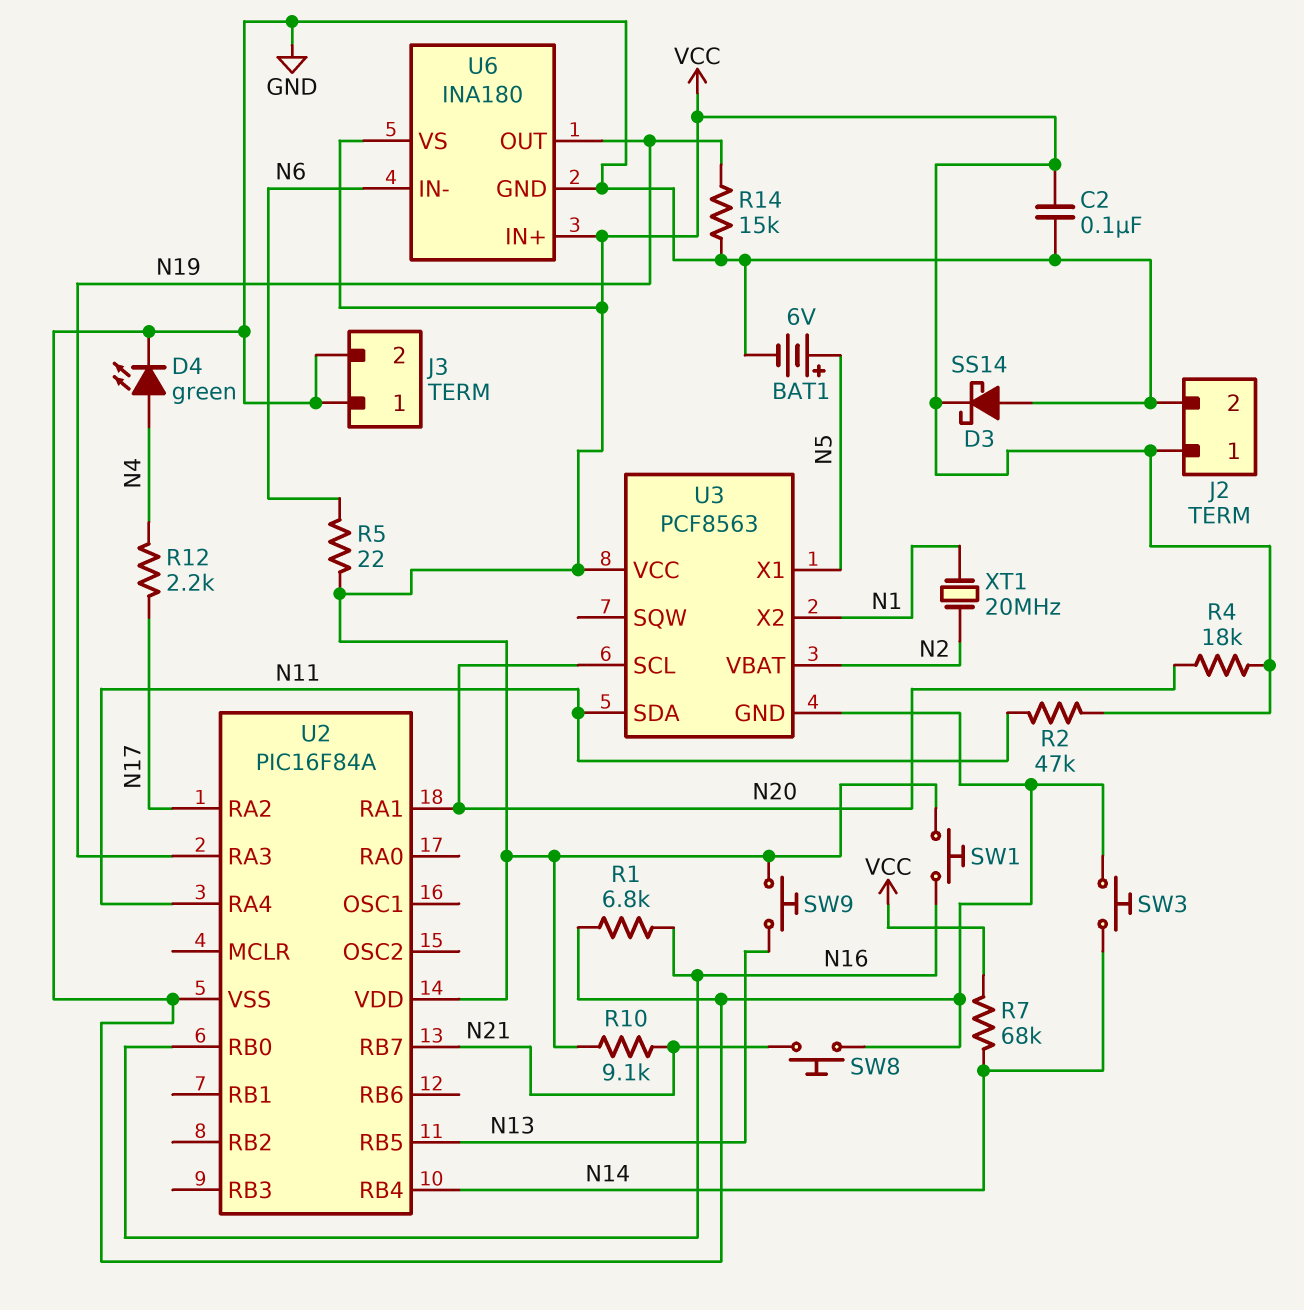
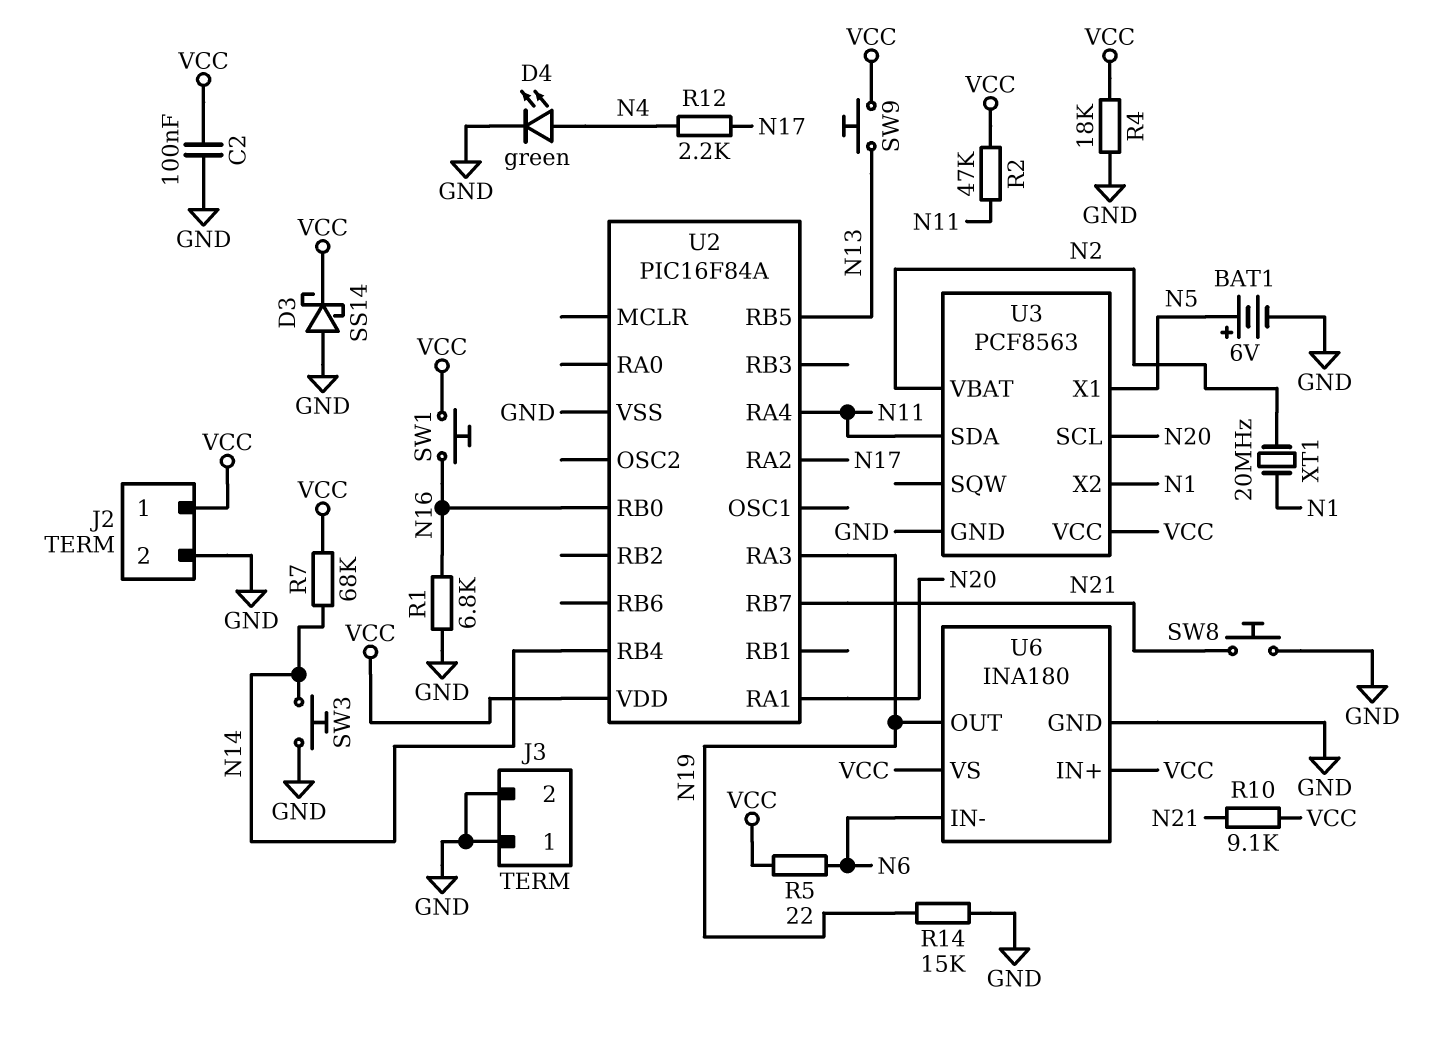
R4: 18k (N20, VCC) -> 18k (GND, VCC)

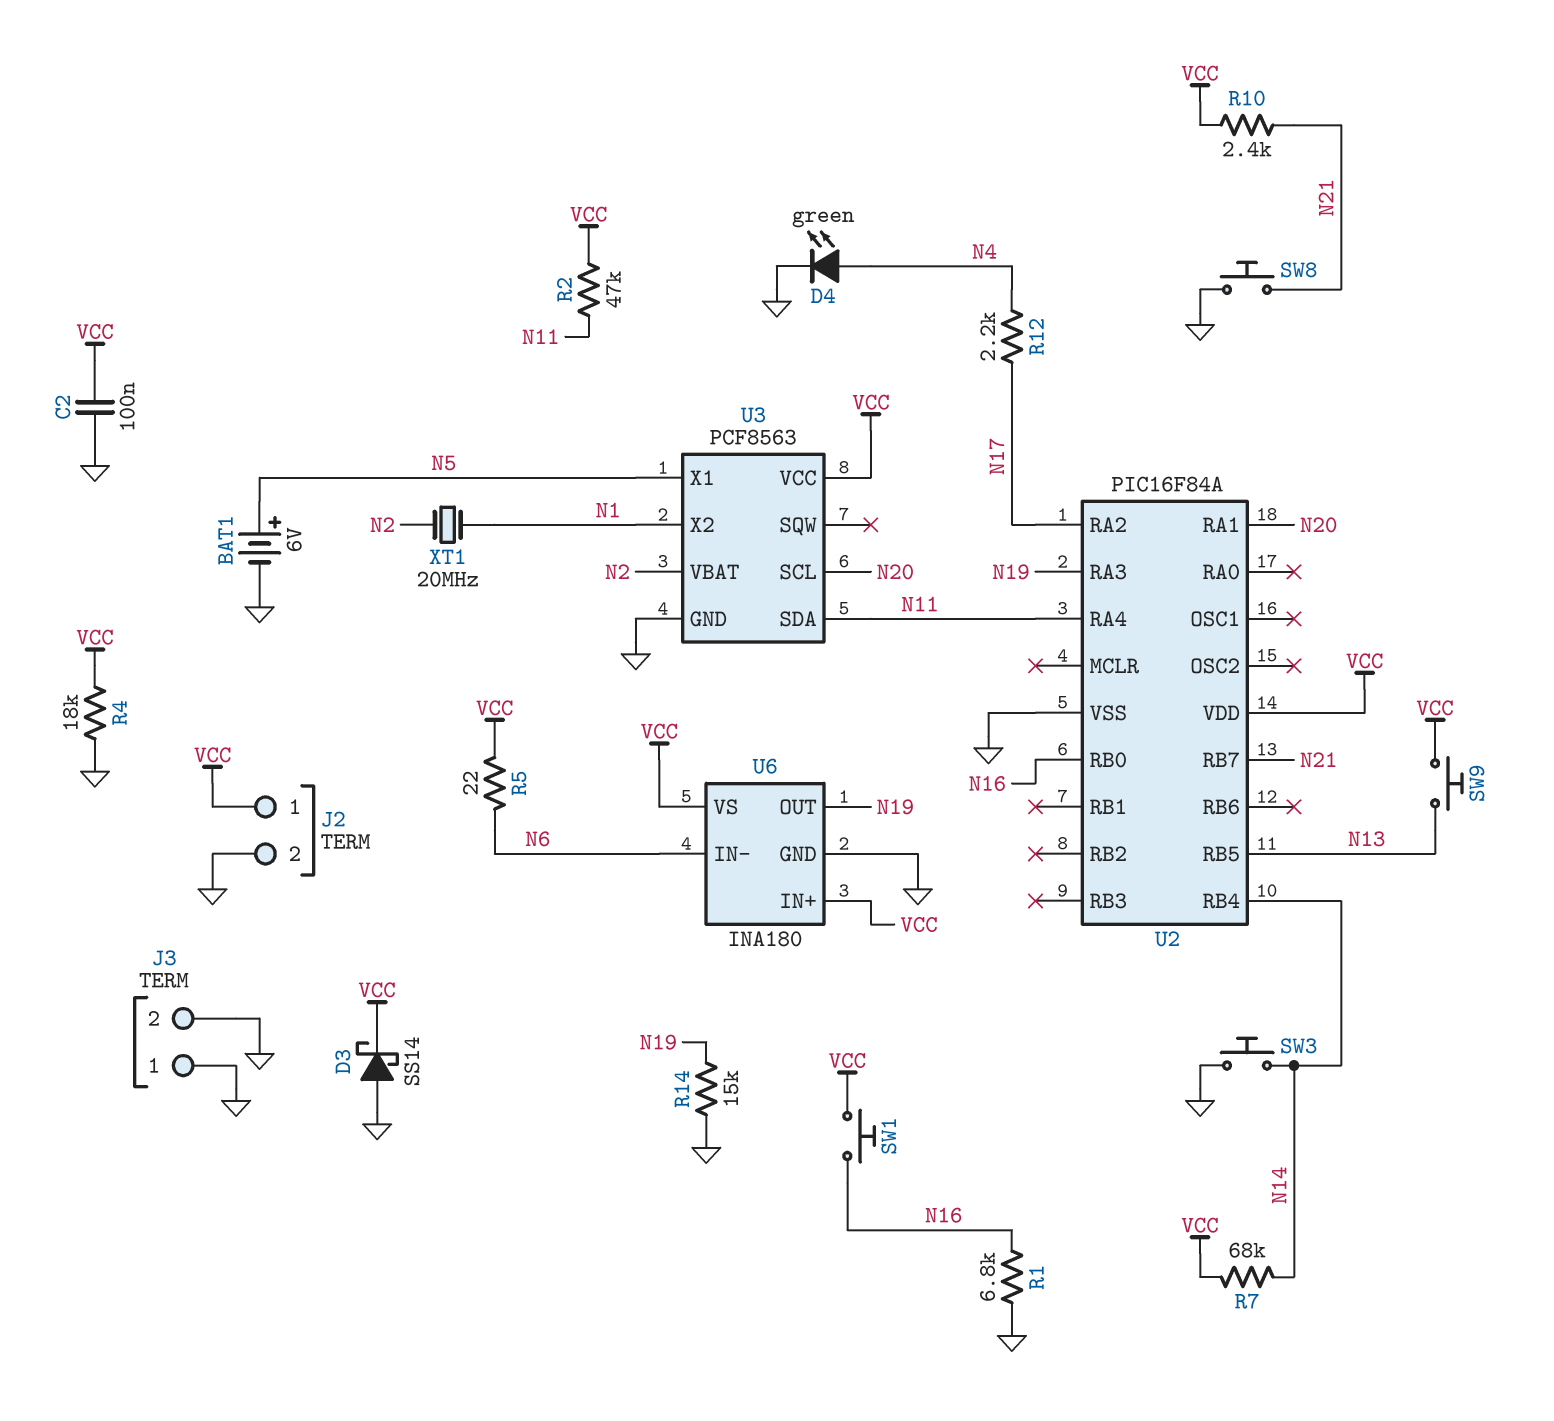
R10: 9.1k (N21, VCC) -> 2.4k (N21, VCC)

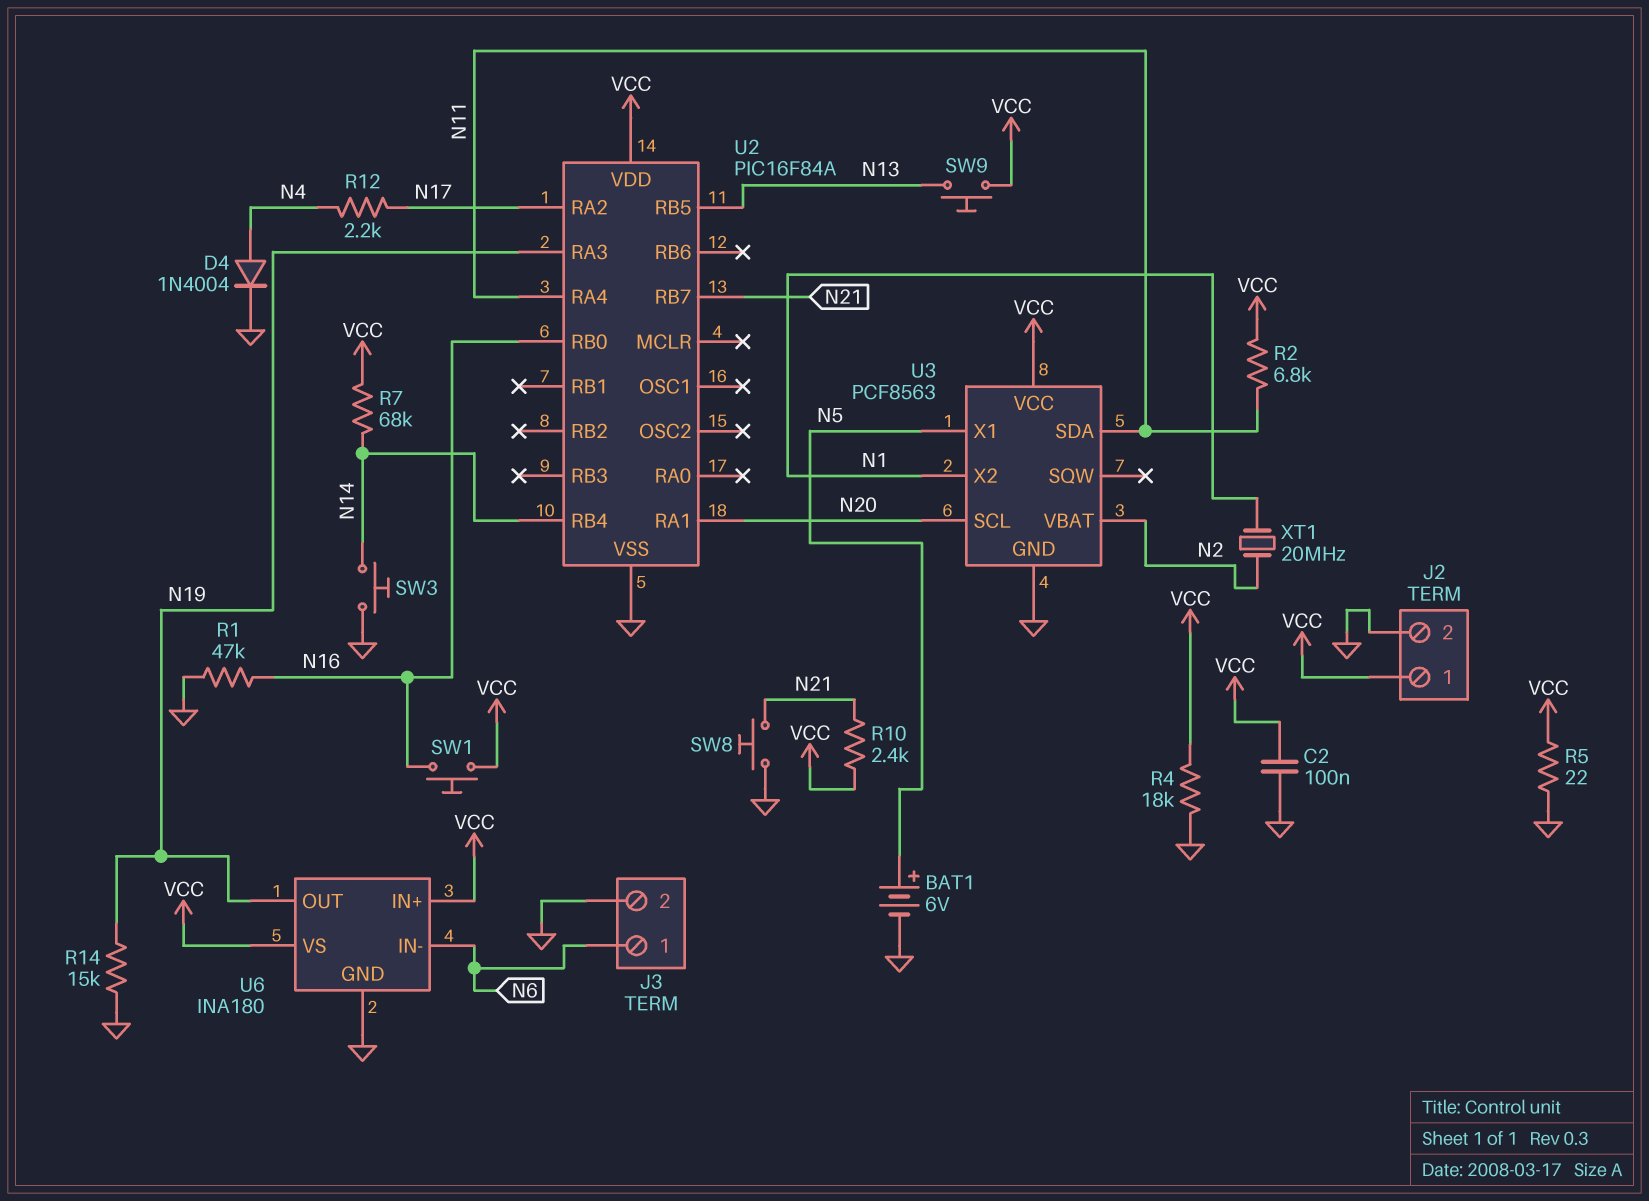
D3: schottky SS14 (A GND, K VCC) -> none
D4: LED green (A N4, K GND) -> diode 1N4004 (A N4, K GND)
J3 pin 1: GND -> N6
R1: 6.8k (GND, N16) -> 47k (GND, N16)
R2: 47k (N11, VCC) -> 6.8k (N11, VCC)
R5: 22 (N6, VCC) -> 22 (GND, VCC)

